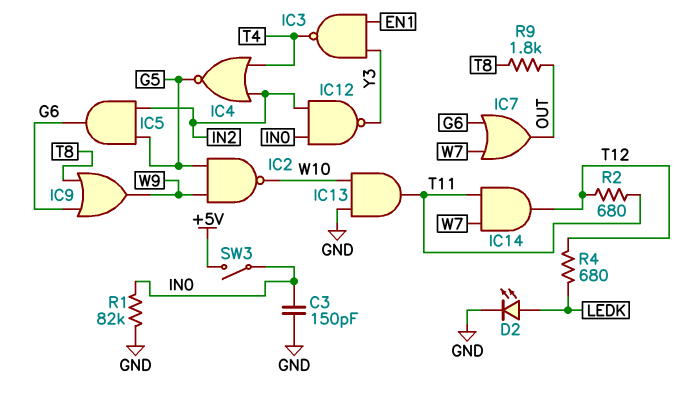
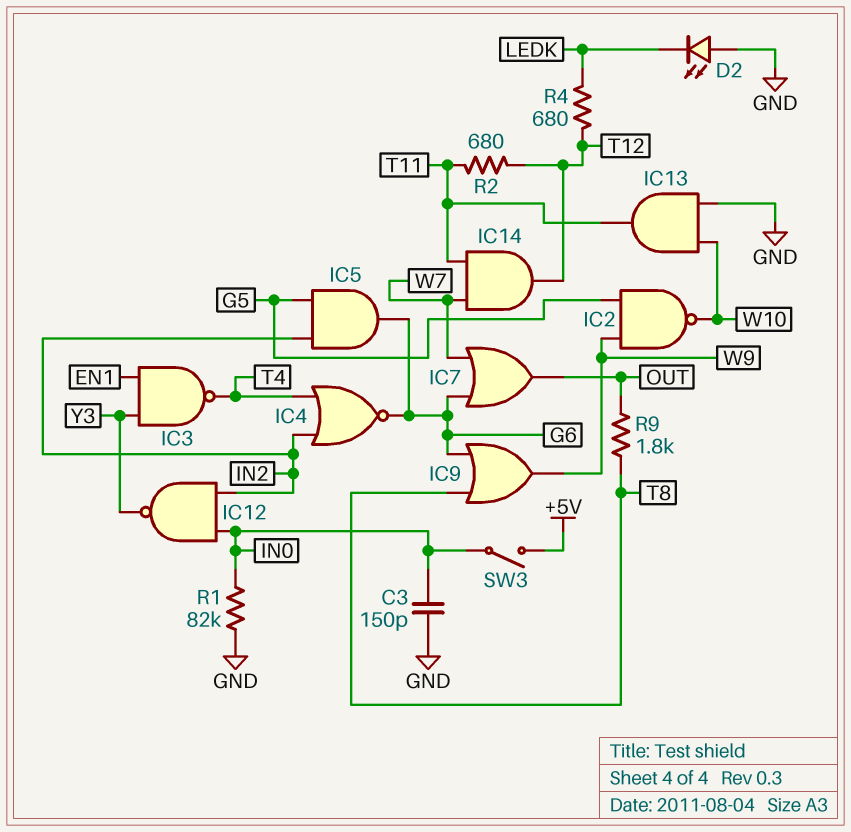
D2: LED (A LEDK, K GND) -> LED (A GND, K LEDK)
IC4: NOR (in IN2, in T4, out G5) -> NOR (in IN2, in T4, out G6)

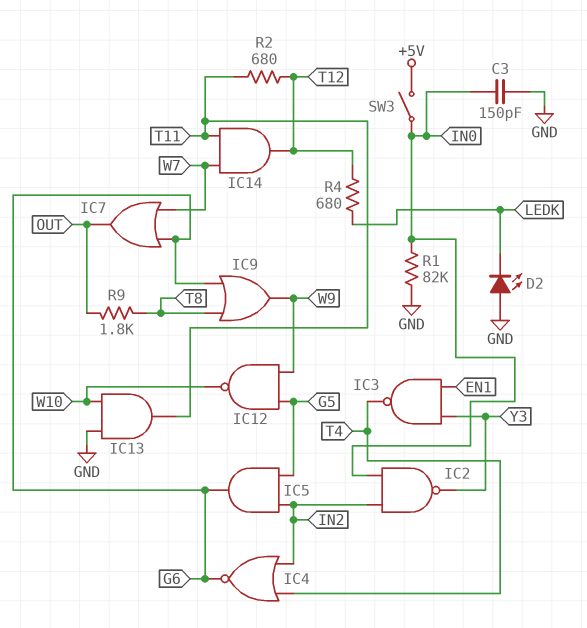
IC2: NAND (in G5, in W9, out W10) -> NAND (in IN0, in IN2, out Y3)
IC12: NAND (in IN0, in IN2, out Y3) -> NAND (in G5, in W9, out W10)

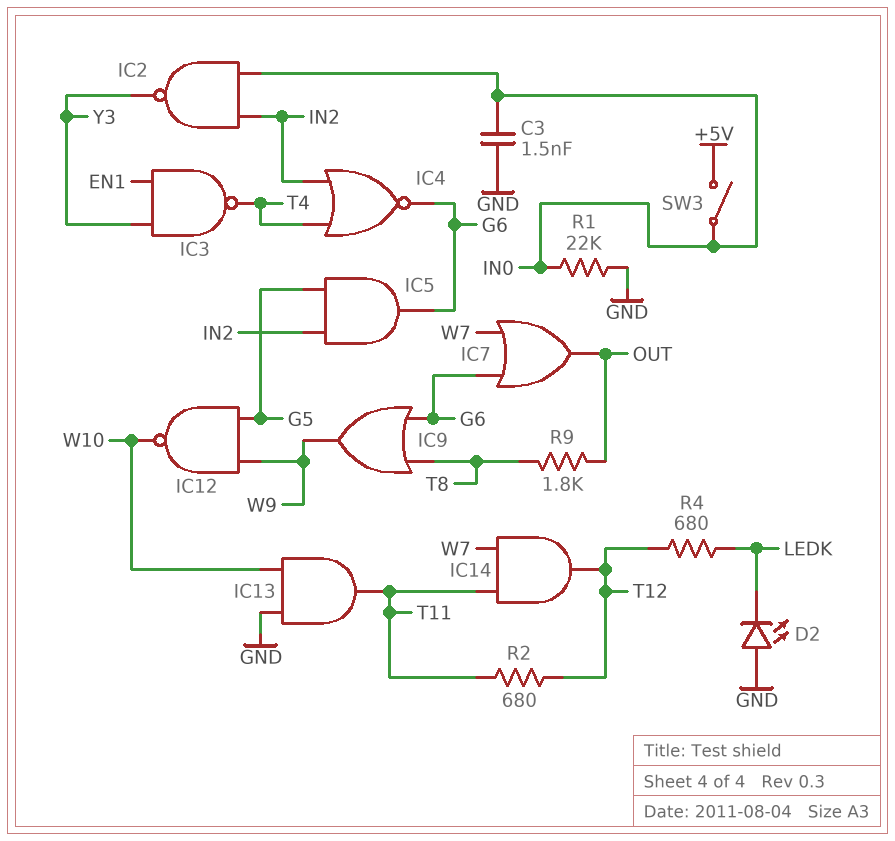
C3: 150pF (GND, IN0) -> 1.5nF (GND, IN0)
R1: 82k (GND, IN0) -> 22k (GND, IN0)

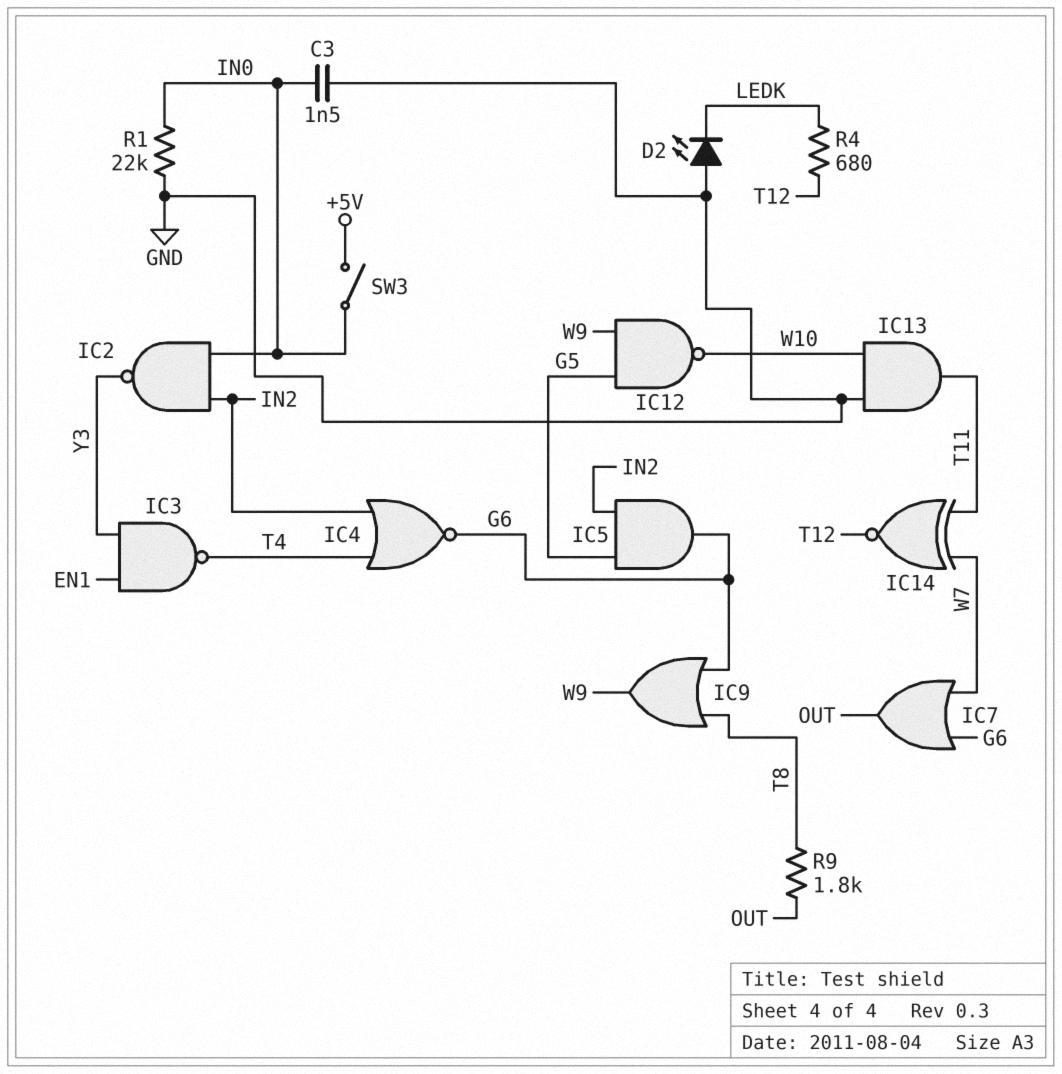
IC14: AND (in T11, in W7, out T12) -> XNOR (in T11, in W7, out T12)
R2: 680 (T11, T12) -> none

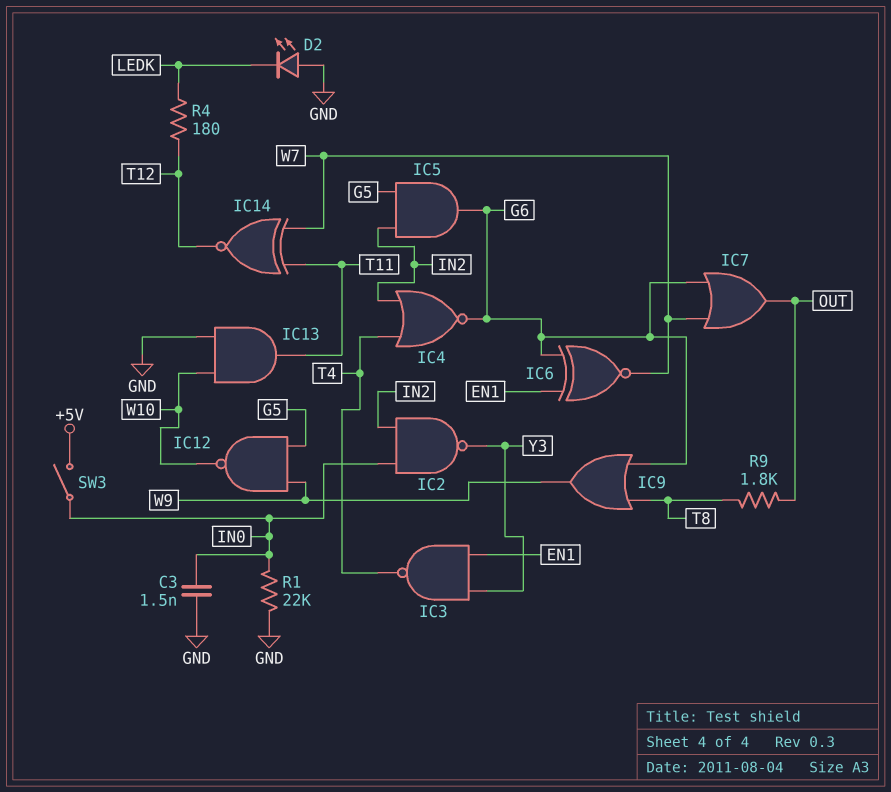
IC6: none -> XNOR (in EN1, in G6, out W7)
R4: 680 (LEDK, T12) -> 180 (LEDK, T12)

